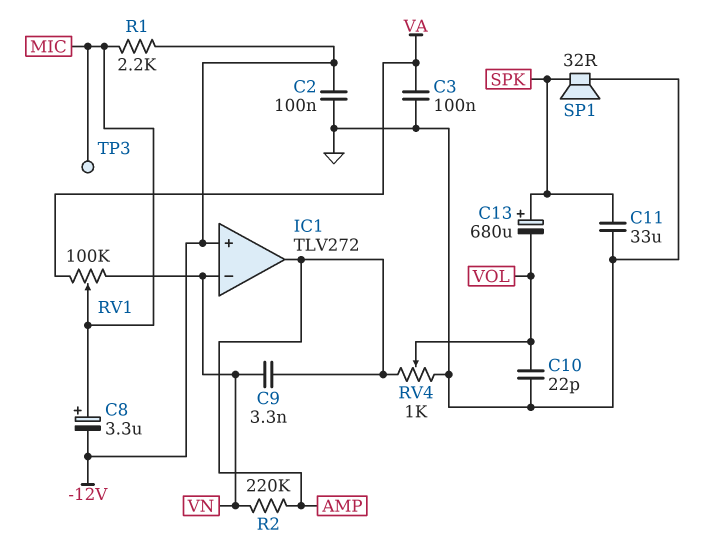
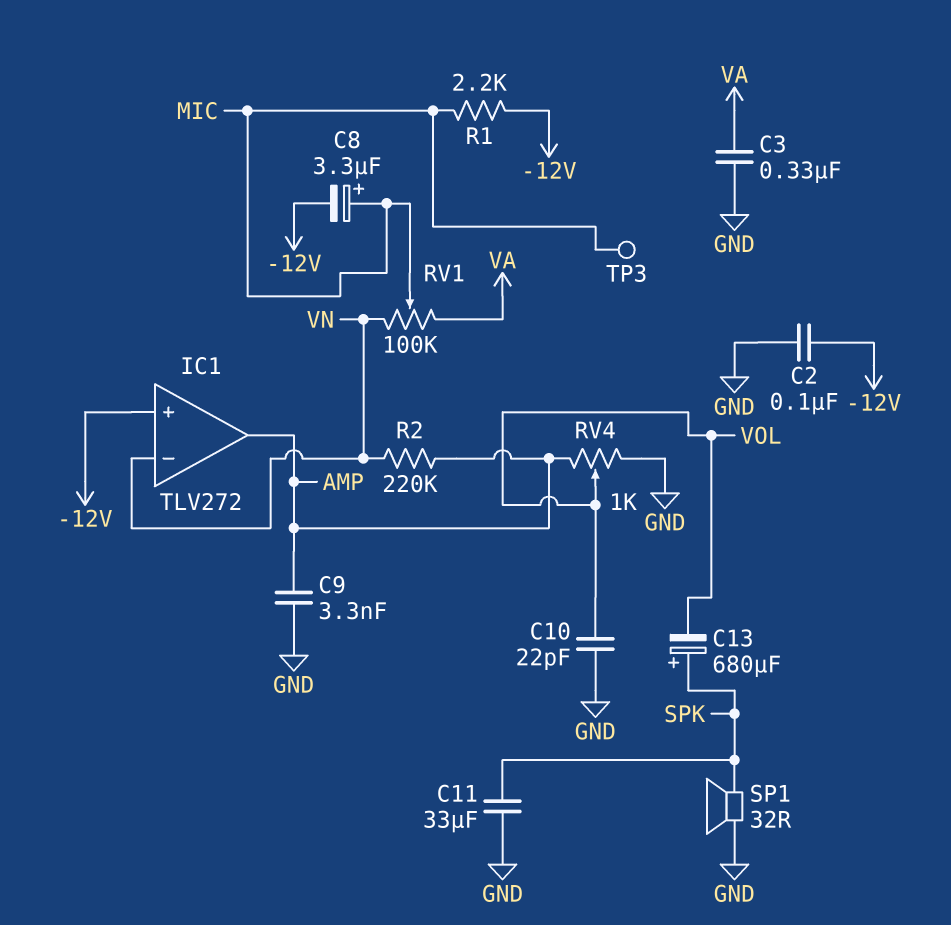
C3: 100nF (GND, VA) -> 330nF (GND, VA)
C9: 3.3nF (AMP, VN) -> 3.3nF (AMP, GND)

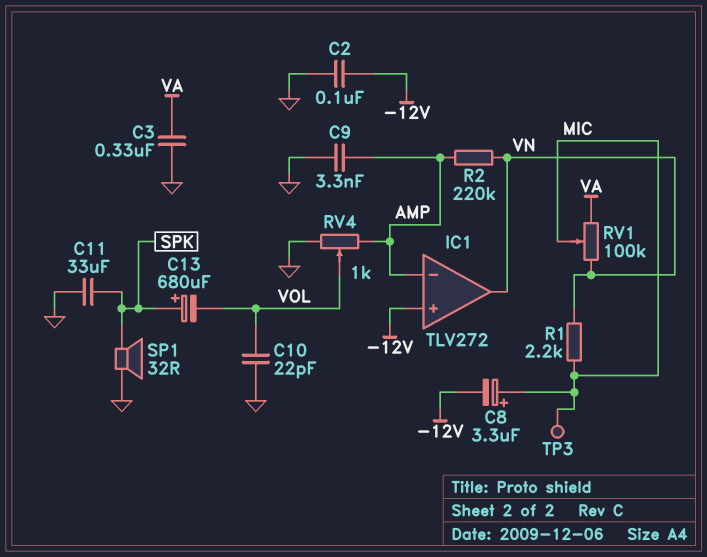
IC1 pin in-: VN -> AMP
IC1 pin out: AMP -> VN
R1: 2.2k (-12V, MIC) -> 2.2k (MIC, VN)

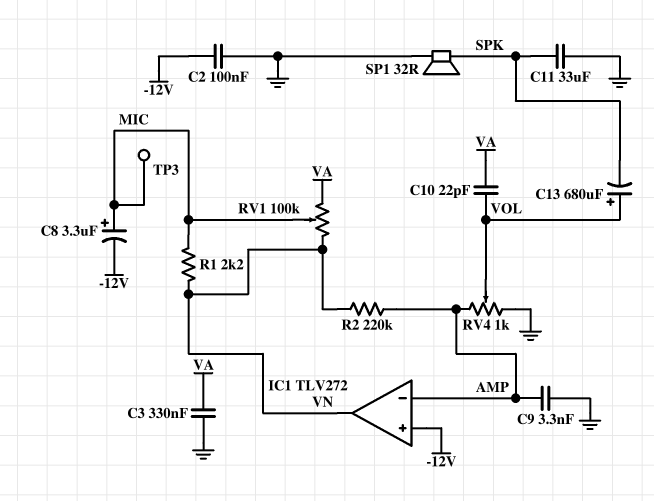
C10: 22pF (GND, VOL) -> 22pF (VA, VOL)
C13: 680uF (plus SPK, minus VOL) -> 680uF (plus VOL, minus SPK)

